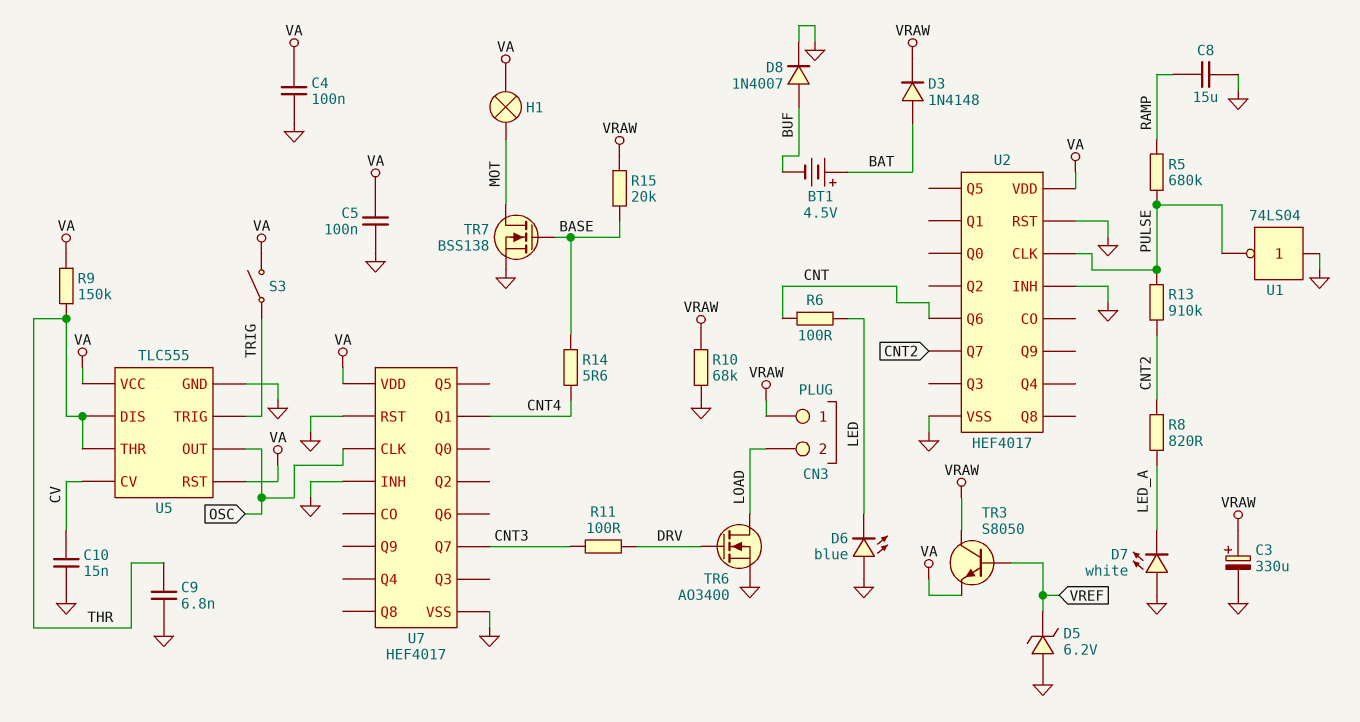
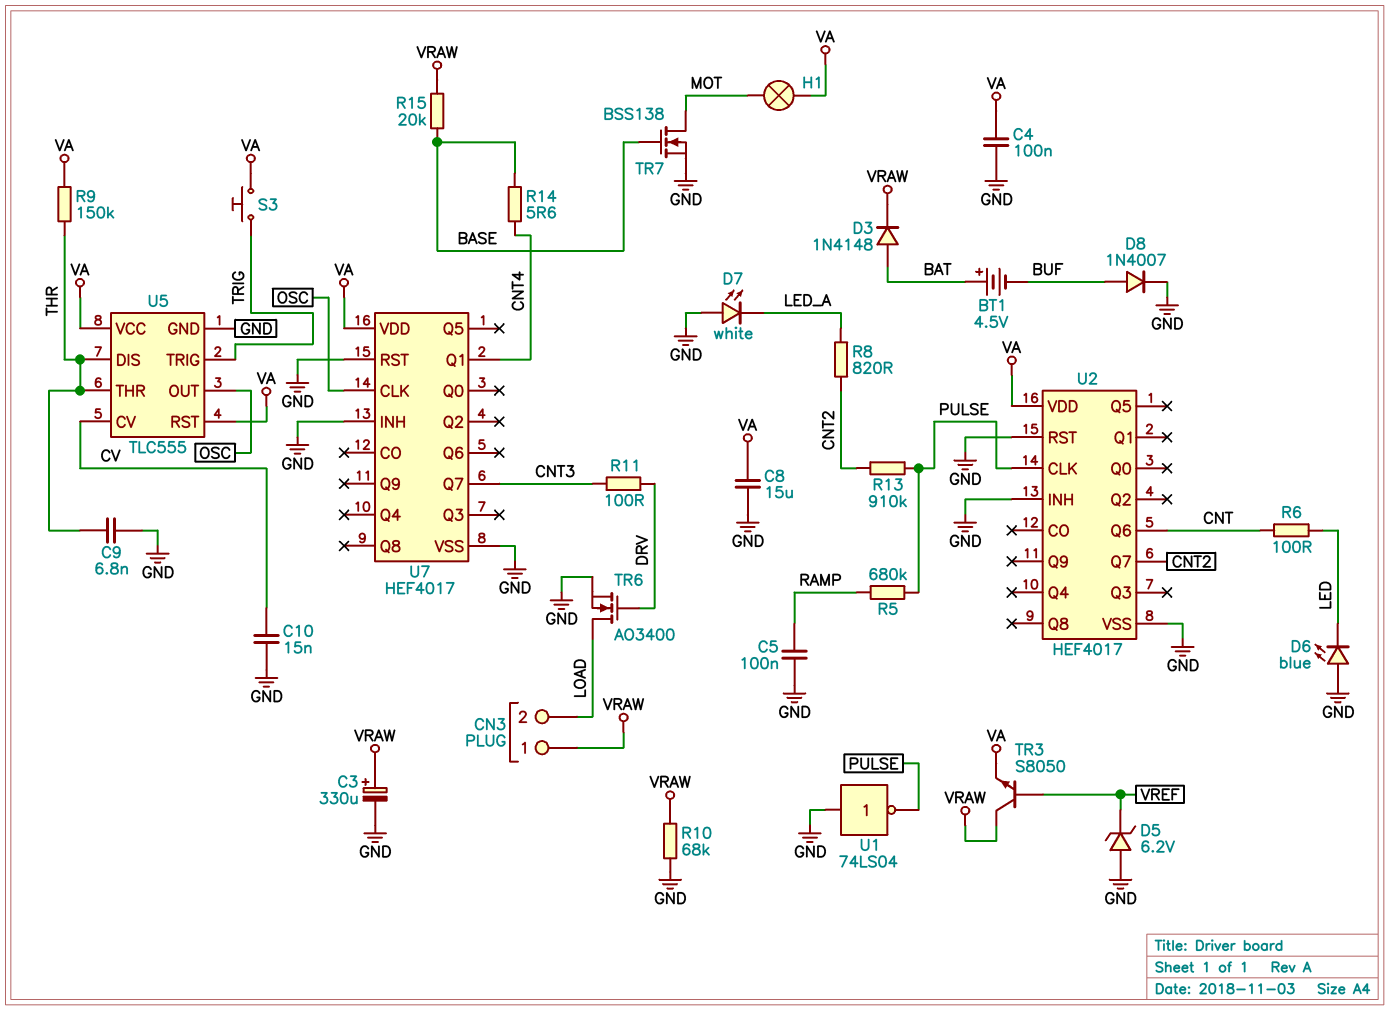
C5: 100nF (GND, VA) -> 100nF (GND, RAMP)
C8: 15uF (GND, RAMP) -> 15uF (GND, VA)
S3: switch (TRIG, VA) -> button (TRIG, VA)

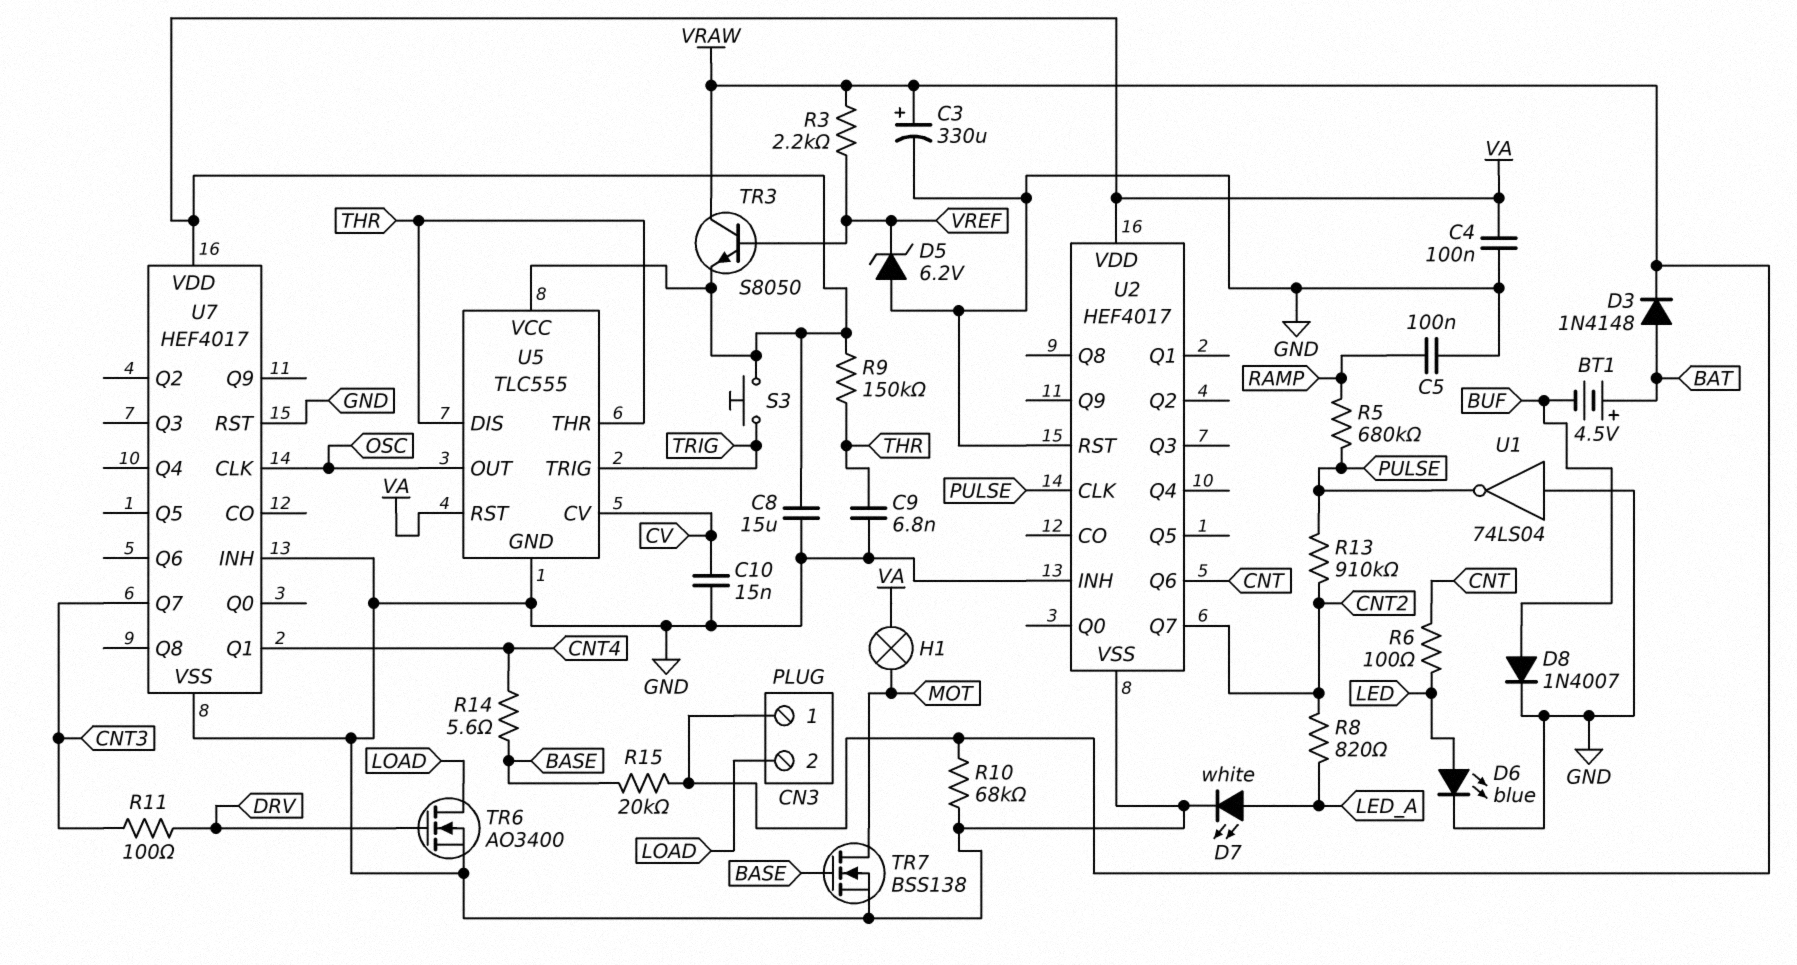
D6: LED blue (A GND, K LED) -> LED blue (A LED, K GND)
D7: LED white (A GND, K LED_A) -> LED white (A LED_A, K GND)
R3: none -> 2.2k (VRAW, VREF)

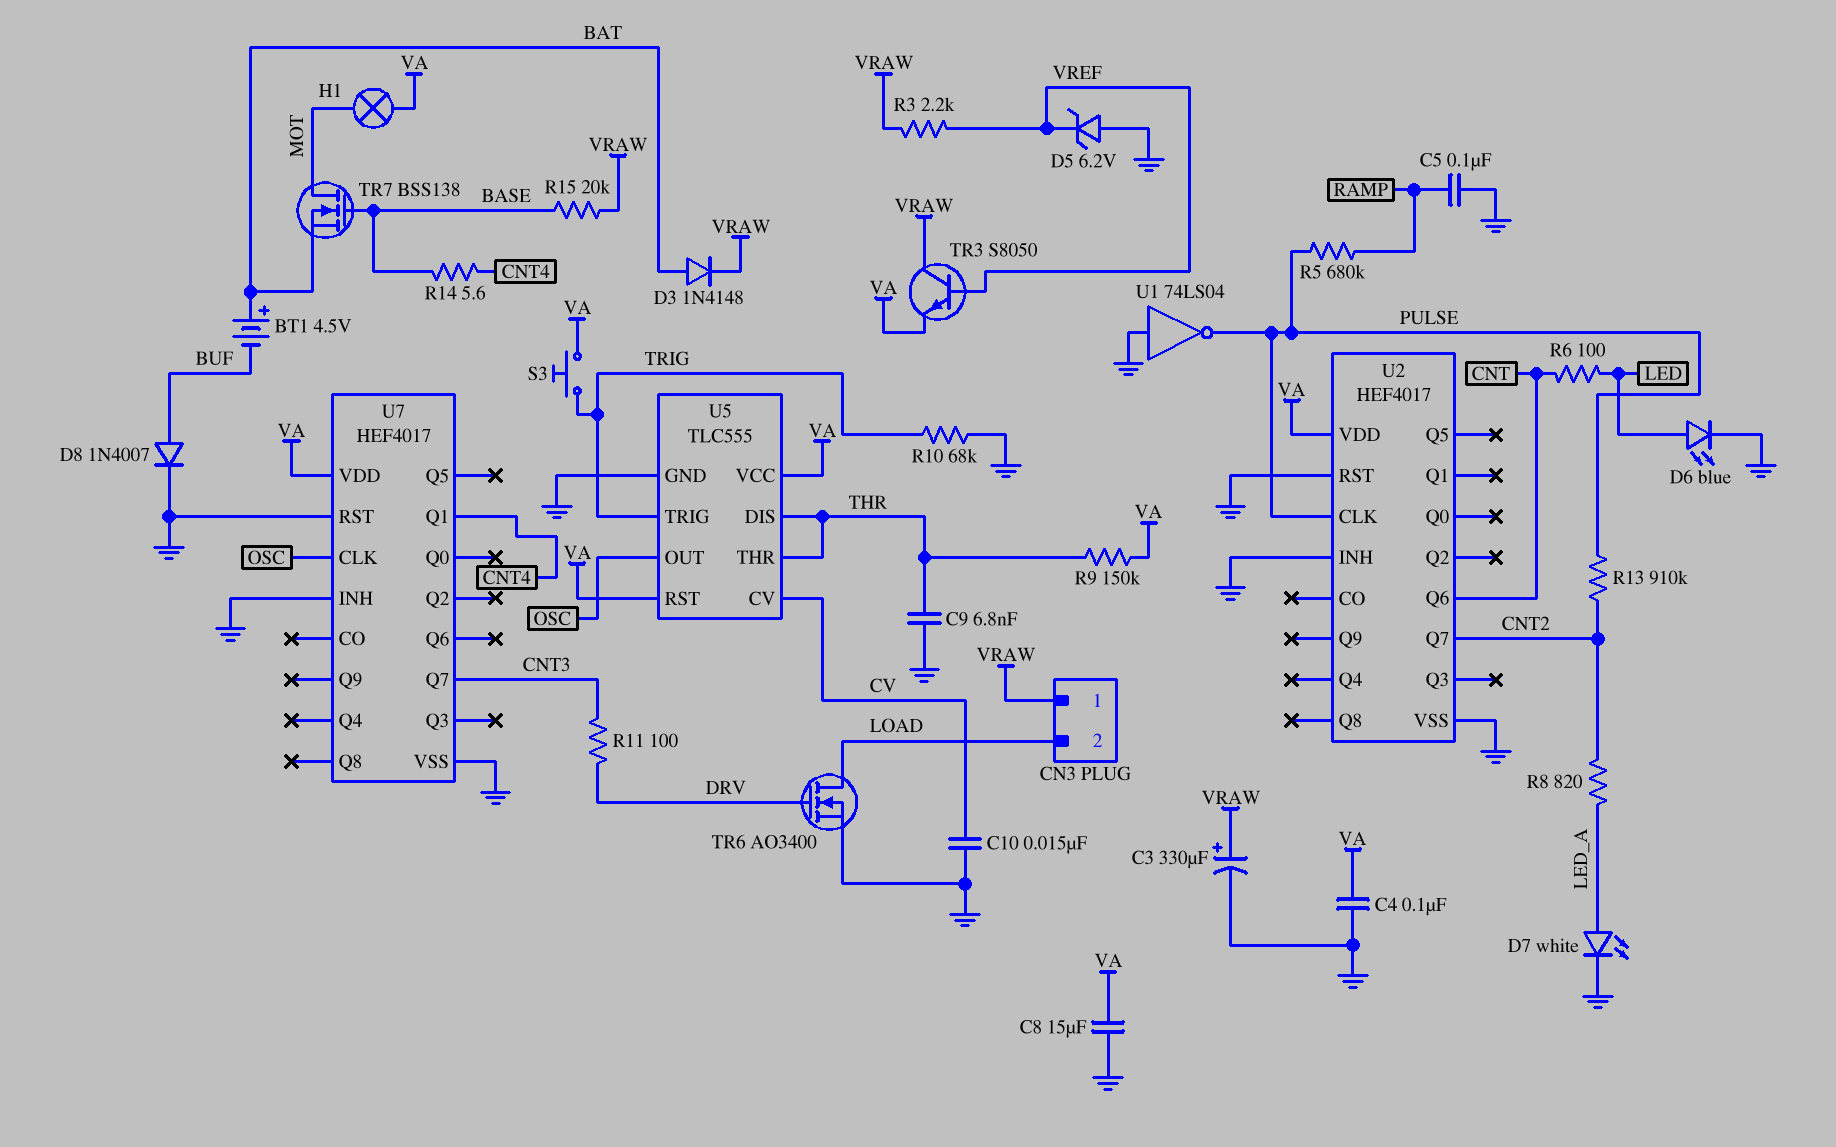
R10: 68k (GND, VRAW) -> 68k (GND, TRIG)
TR7: NMOS BSS138 (G BASE, D MOT, S GND) -> NMOS BSS138 (G BASE, D MOT, S BAT)

